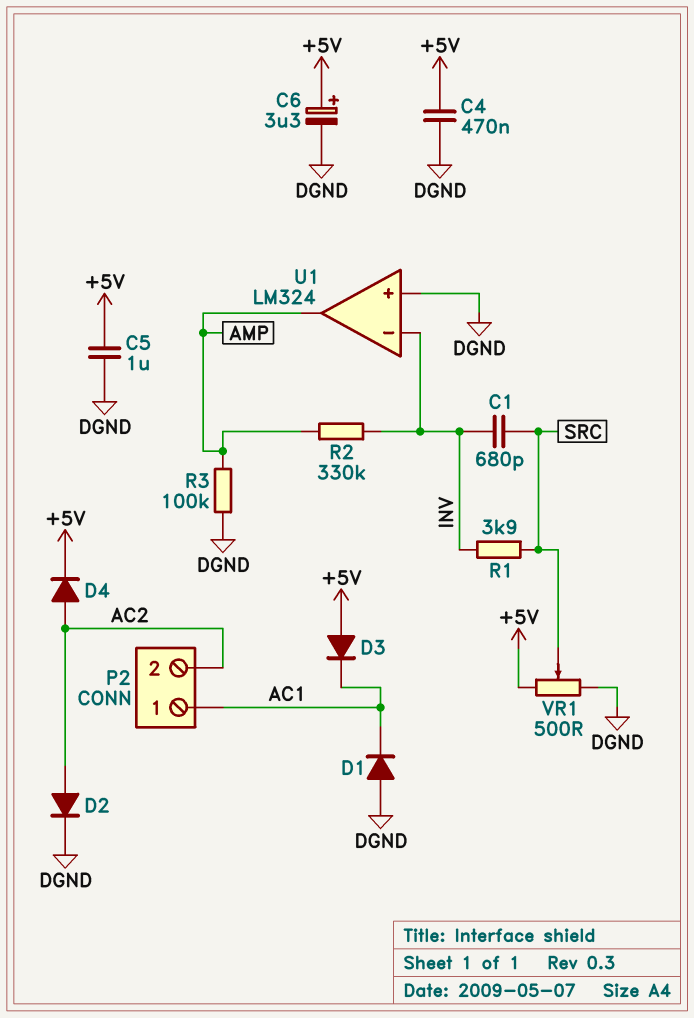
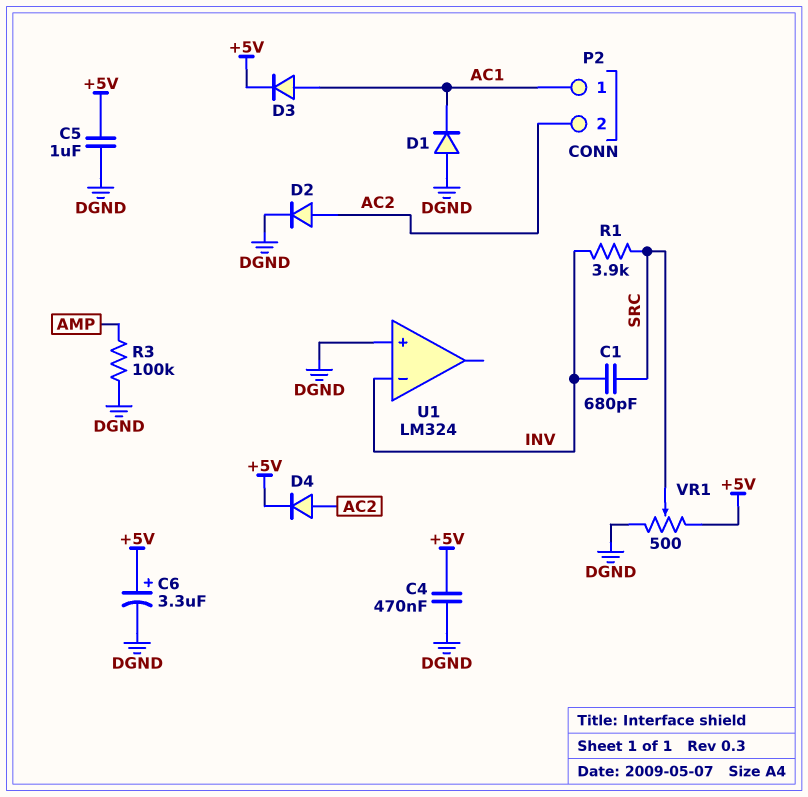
D3: diode (A +5V, K AC1) -> diode (A AC1, K +5V)
R2: 330k (AMP, INV) -> none
U1 pin out: AMP -> none

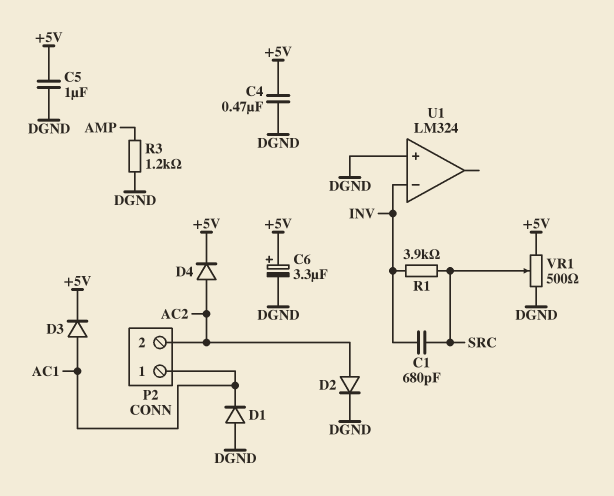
R3: 100k (AMP, DGND) -> 1.2k (AMP, DGND)

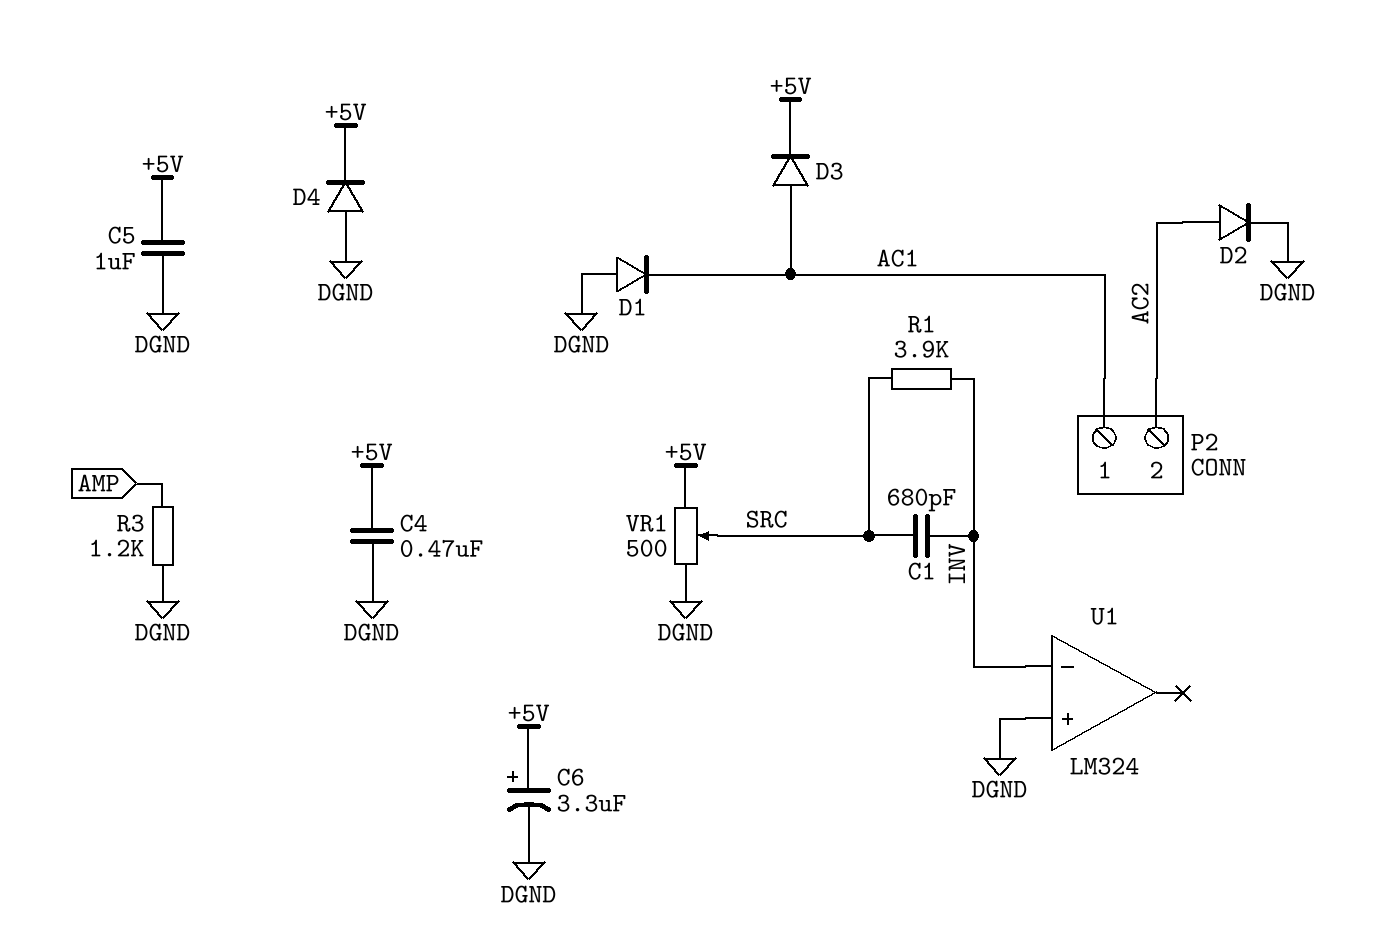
D4: diode (A AC2, K +5V) -> diode (A DGND, K +5V)

